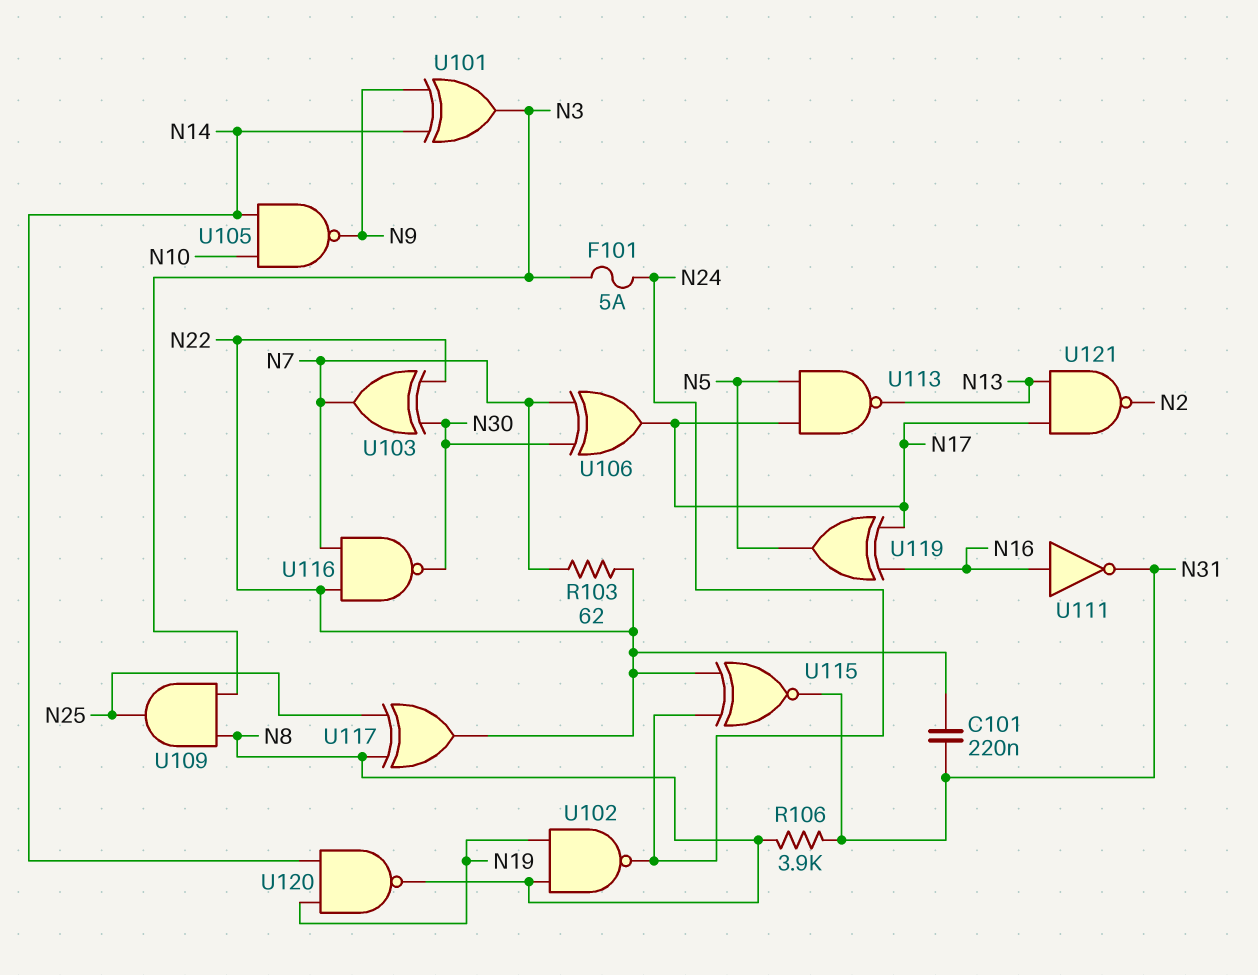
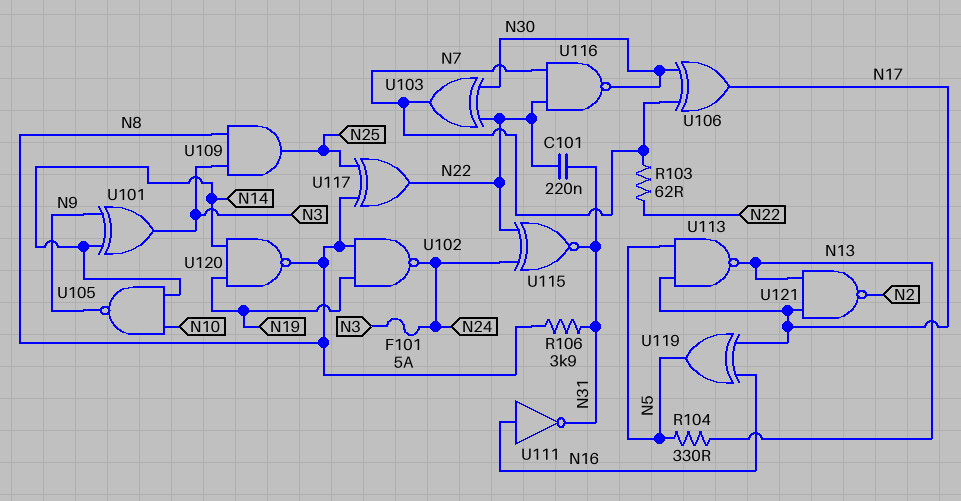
R104: none -> 330 (N5, N13)

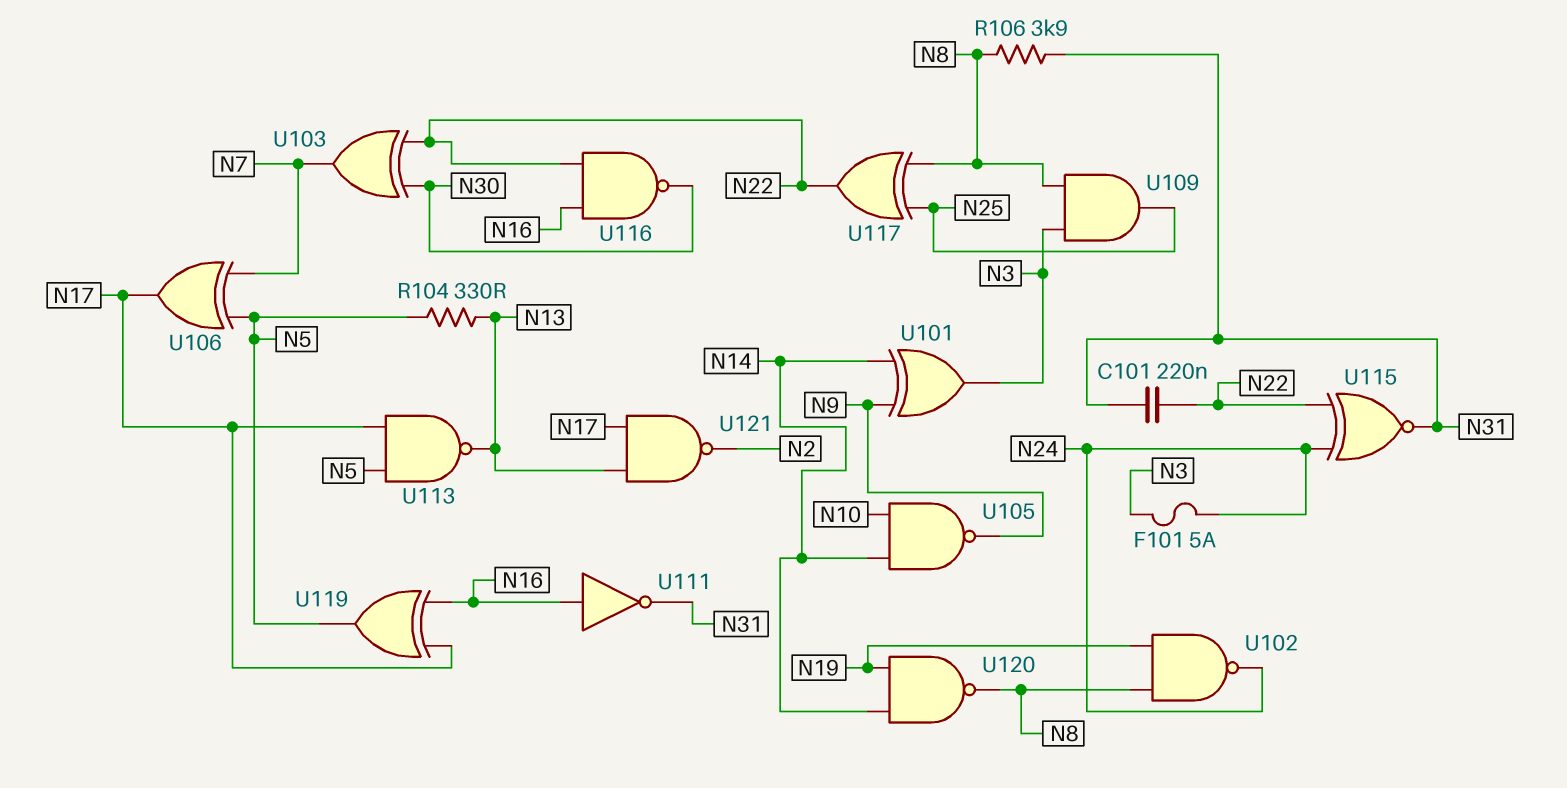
R103: 62 (N7, N22) -> none
U106: XOR (in N7, in N30, out N17) -> XOR (in N5, in N7, out N17)
U116: NAND (in N7, in N22, out N30) -> NAND (in N16, in N22, out N30)

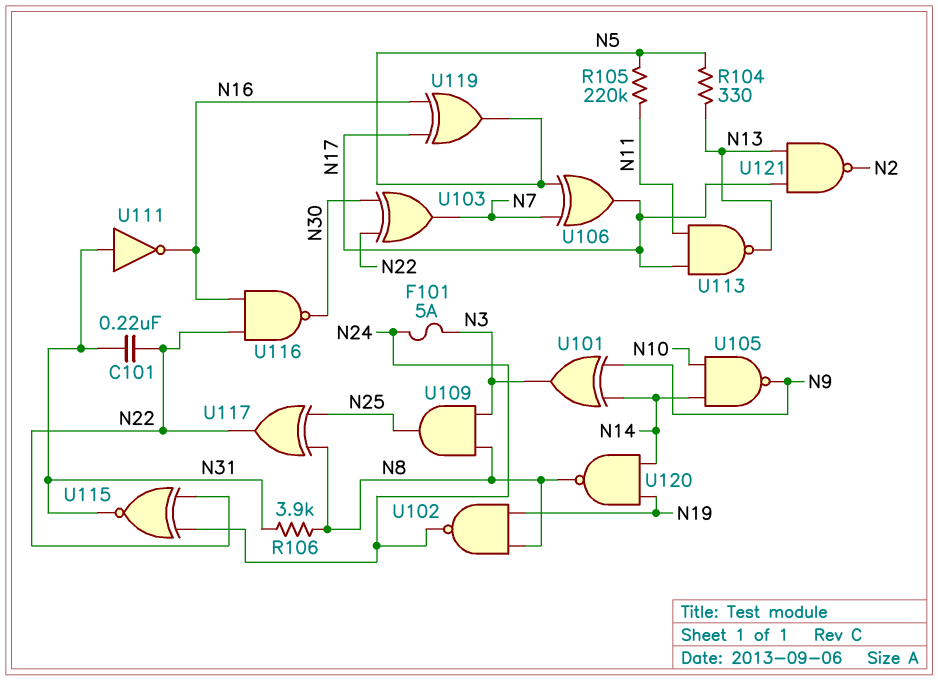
R105: none -> 220k (N5, N11)
U111: NOT (in N16, out N31) -> NOT (in N31, out N16)
U113: NAND (in N5, in N17, out N13) -> NAND (in N11, in N17, out N13)

